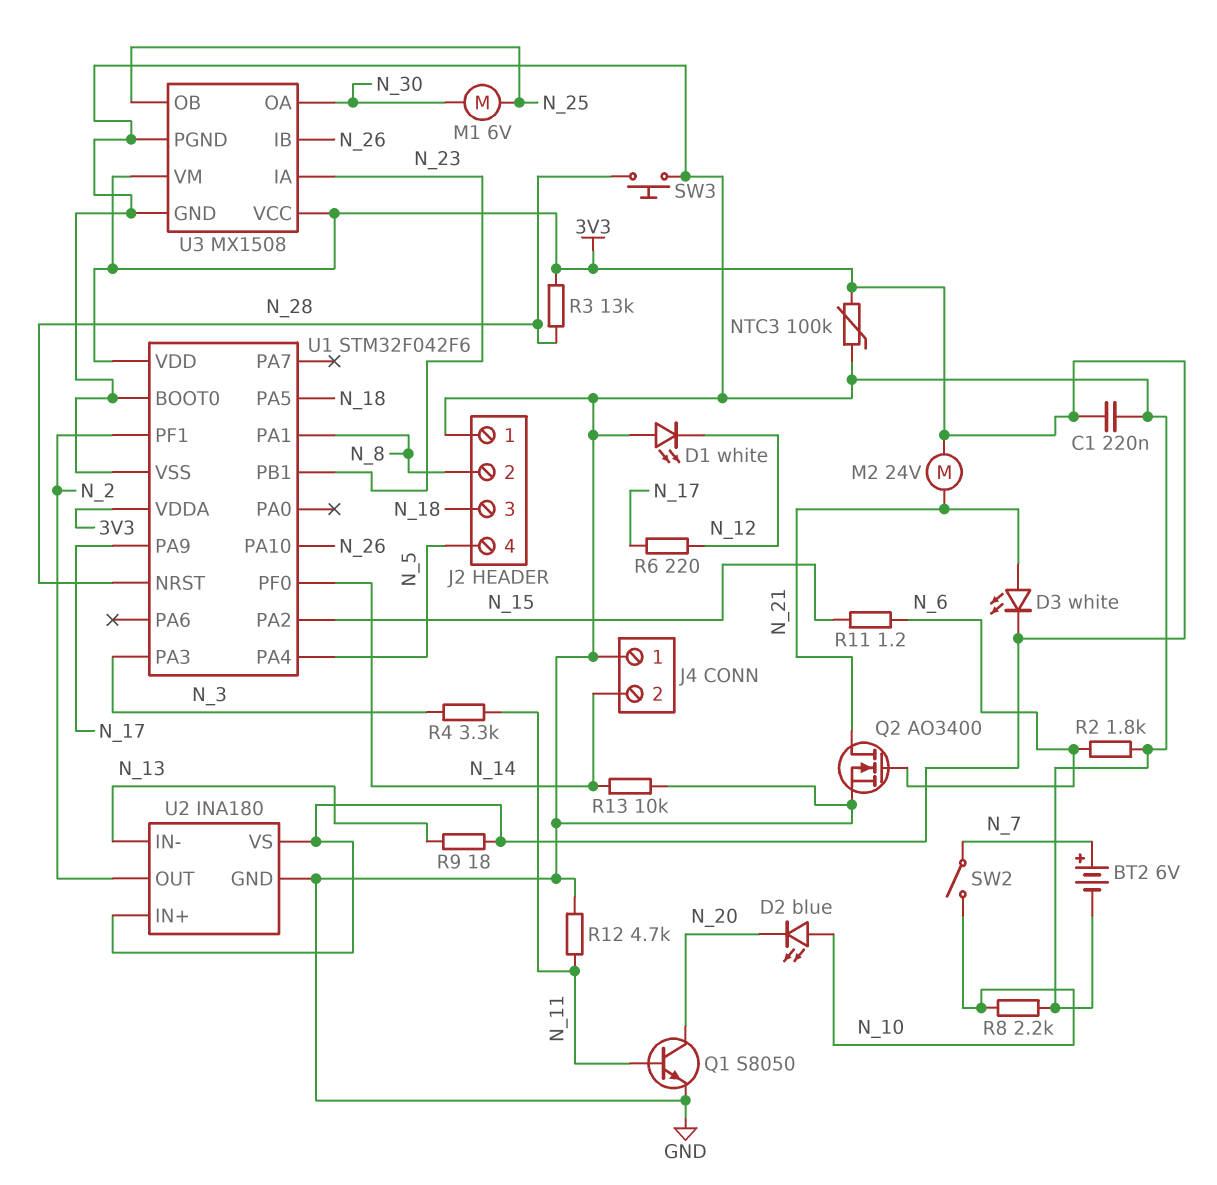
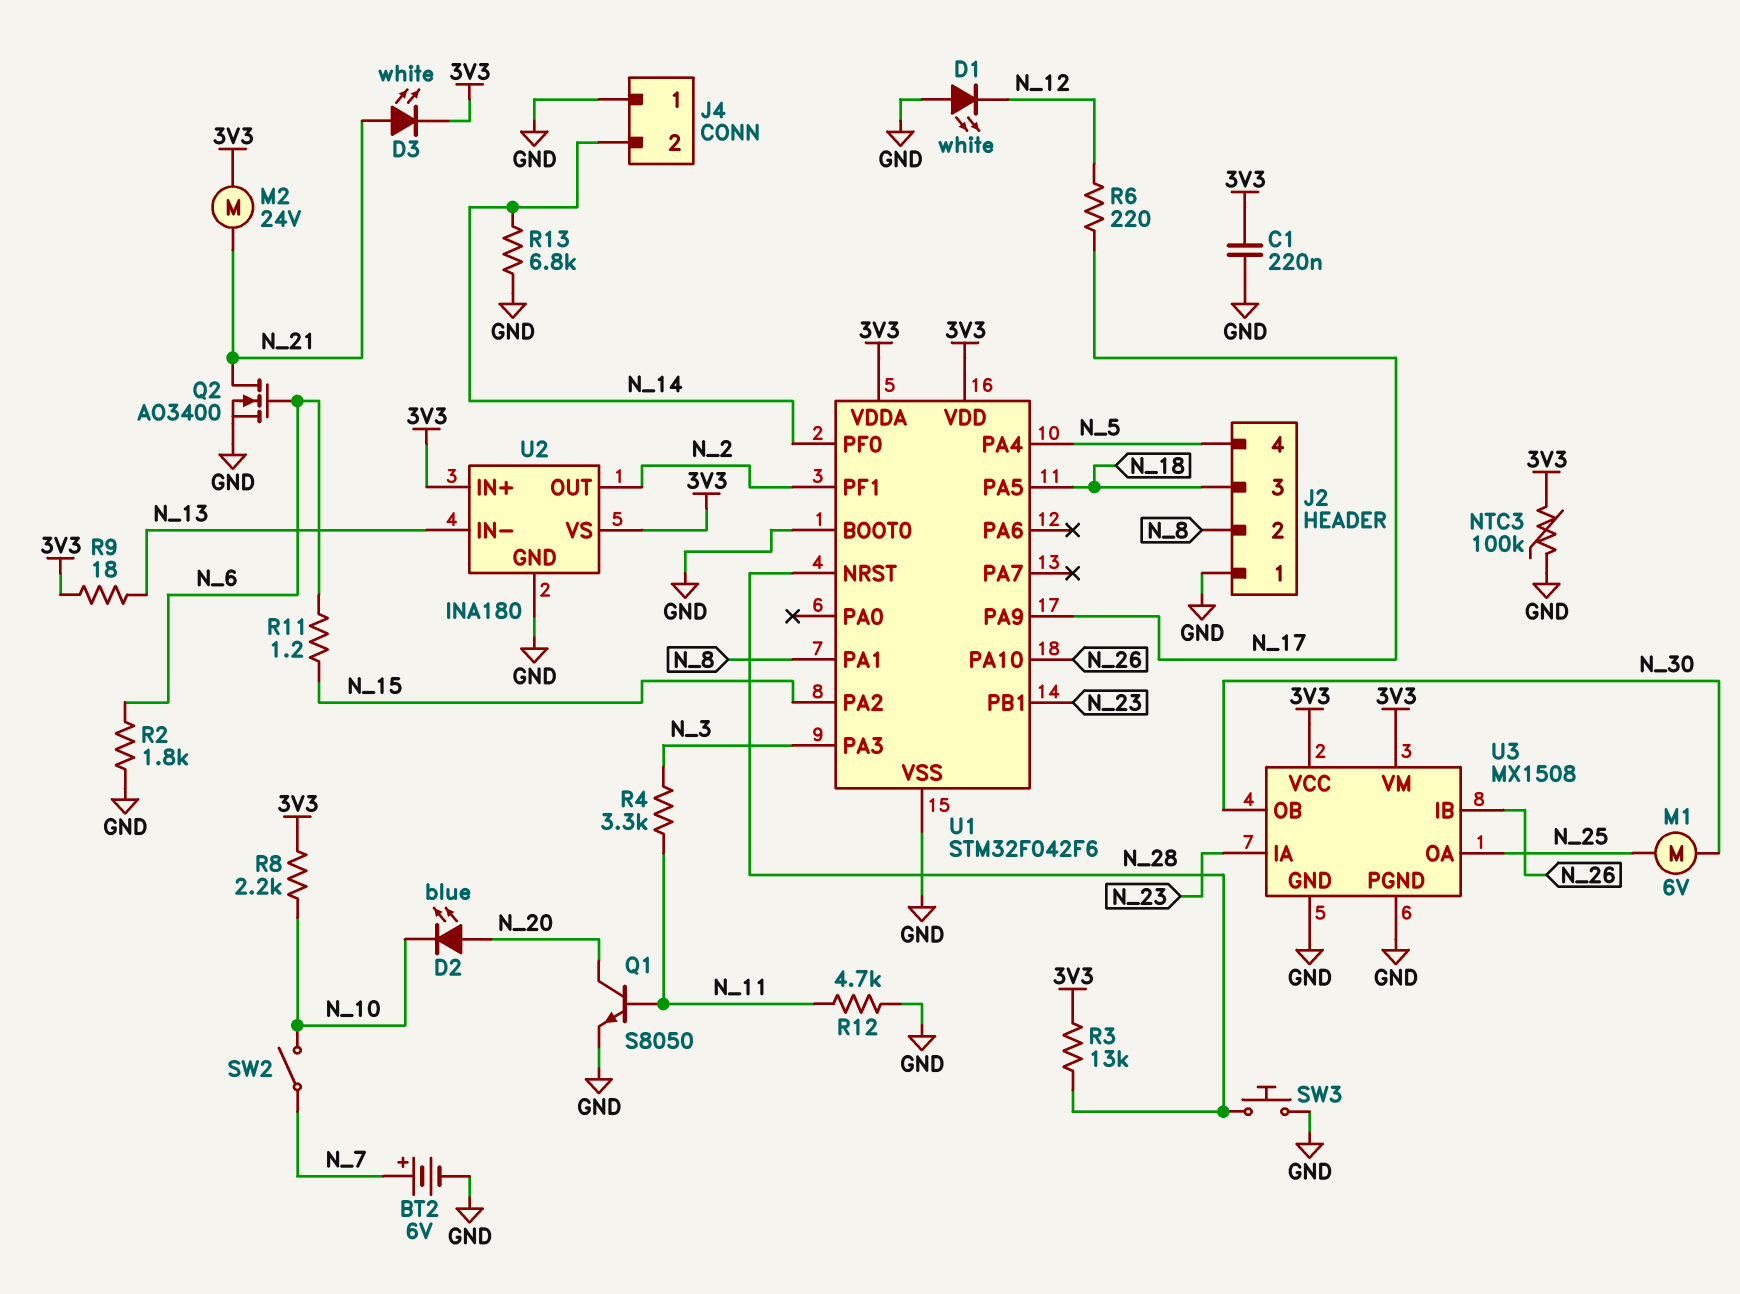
D2: LED blue (A N_10, K N_20) -> LED blue (A N_20, K N_10)
R8: 2.2k (GND, N_10) -> 2.2k (3V3, N_10)
R13: 10k (GND, N_14) -> 6.8k (GND, N_14)
U3 pin OA: N_30 -> N_25
U3 pin OB: N_25 -> N_30

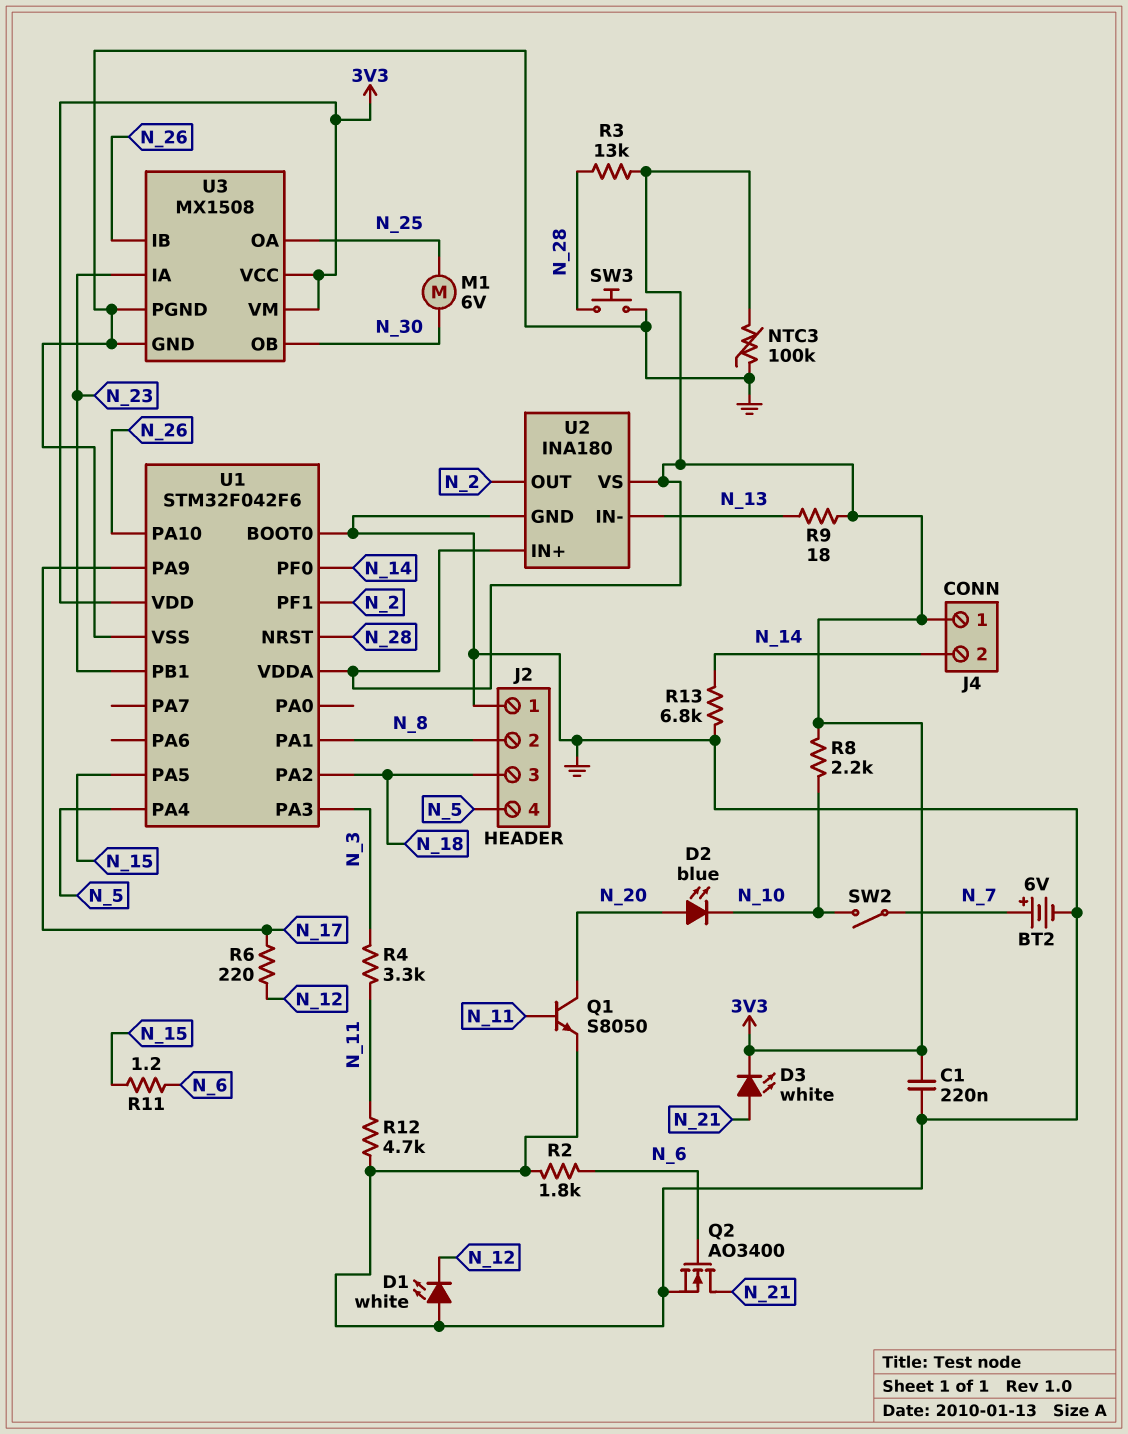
J4 pin 1: GND -> 3V3
M2: motor 24V (3V3, N_21) -> none
U1 pin PA2: N_15 -> N_18
U1 pin PA5: N_18 -> N_15

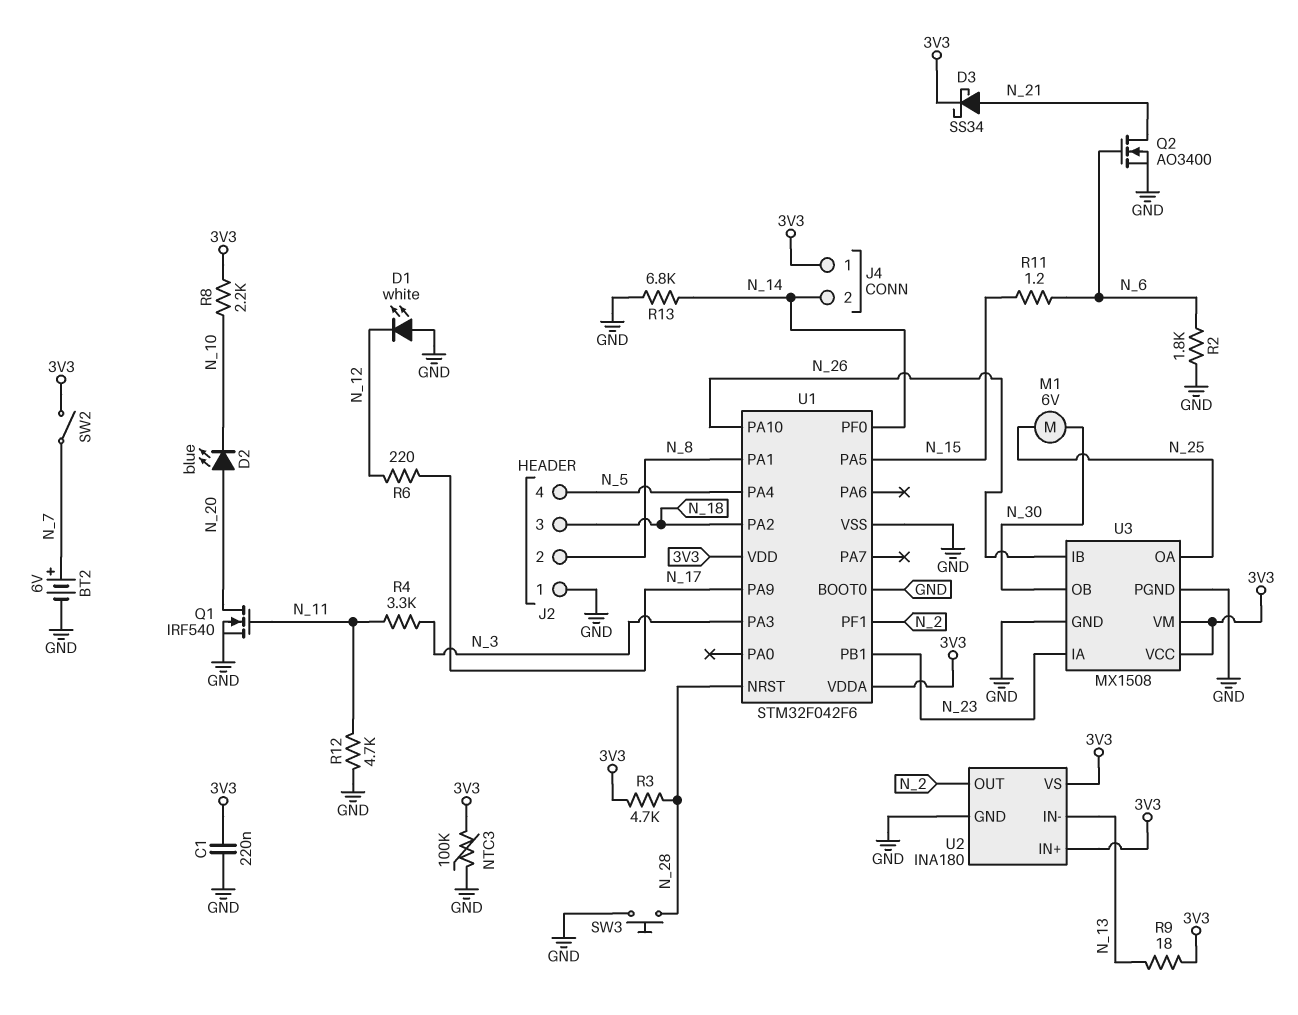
D3: LED white (A N_21, K 3V3) -> schottky SS34 (A N_21, K 3V3)
Q1: NPN S8050 (B N_11, C N_20, E GND) -> NMOS IRF540 (G N_11, D N_20, S GND)
R3: 13k (3V3, N_28) -> 4.7k (3V3, N_28)
SW2: switch (N_7, N_10) -> switch (3V3, N_7)

